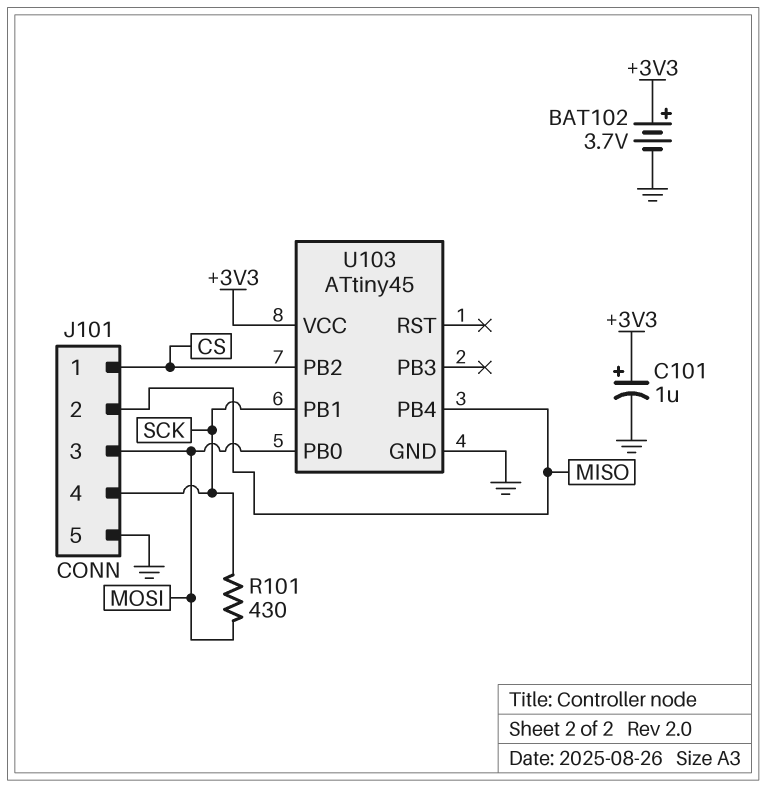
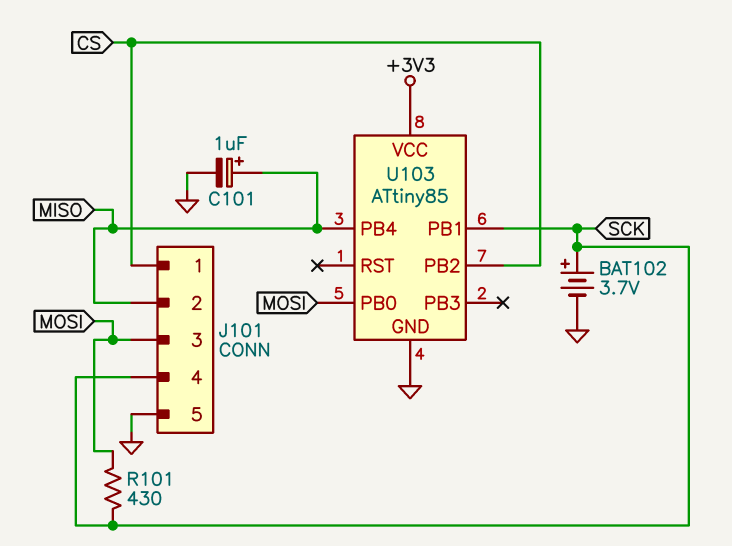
BAT102: 3.7V (plus +3V3, minus GND) -> 3.7V (plus SCK, minus GND)
C101: 1uF (plus +3V3, minus GND) -> 1uF (plus MISO, minus GND)
U103: ATtiny45 -> ATtiny85

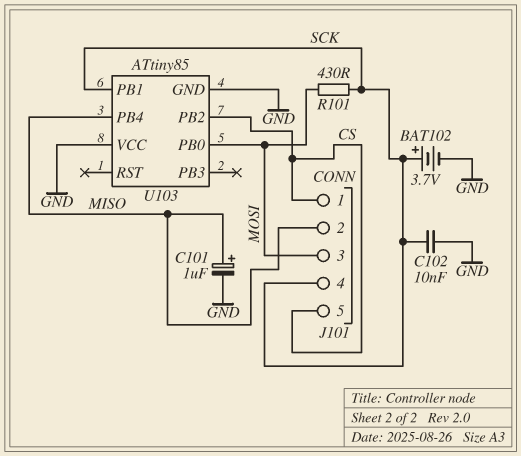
C102: none -> 10nF (GND, SCK)
J101 pin 5: GND -> CS
U103 pin VCC: +3V3 -> GND

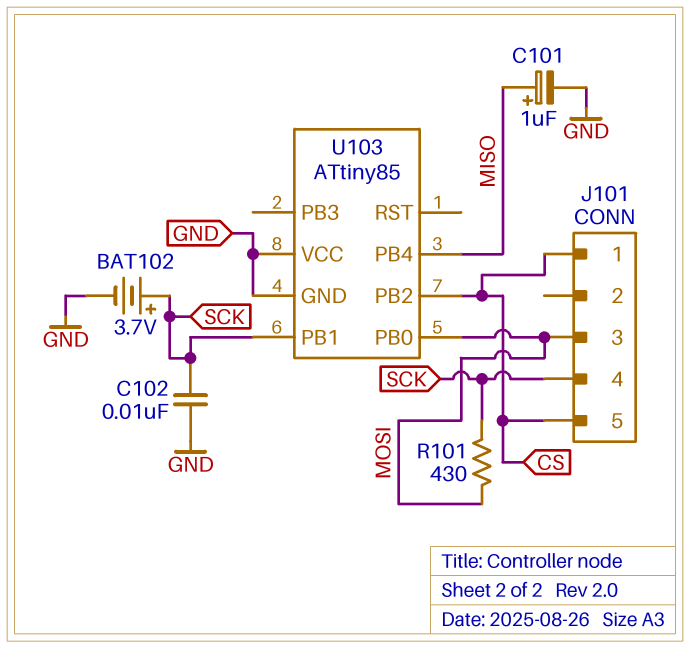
J101 pin 2: MISO -> none

